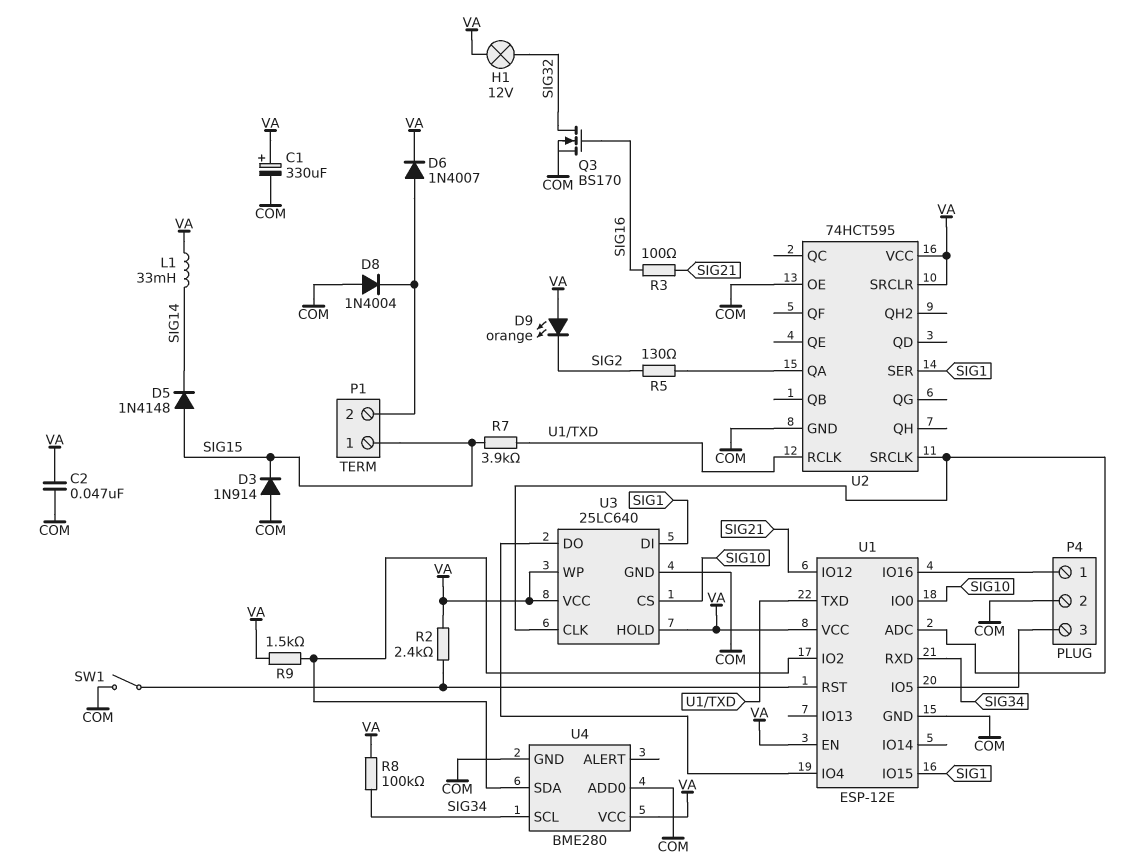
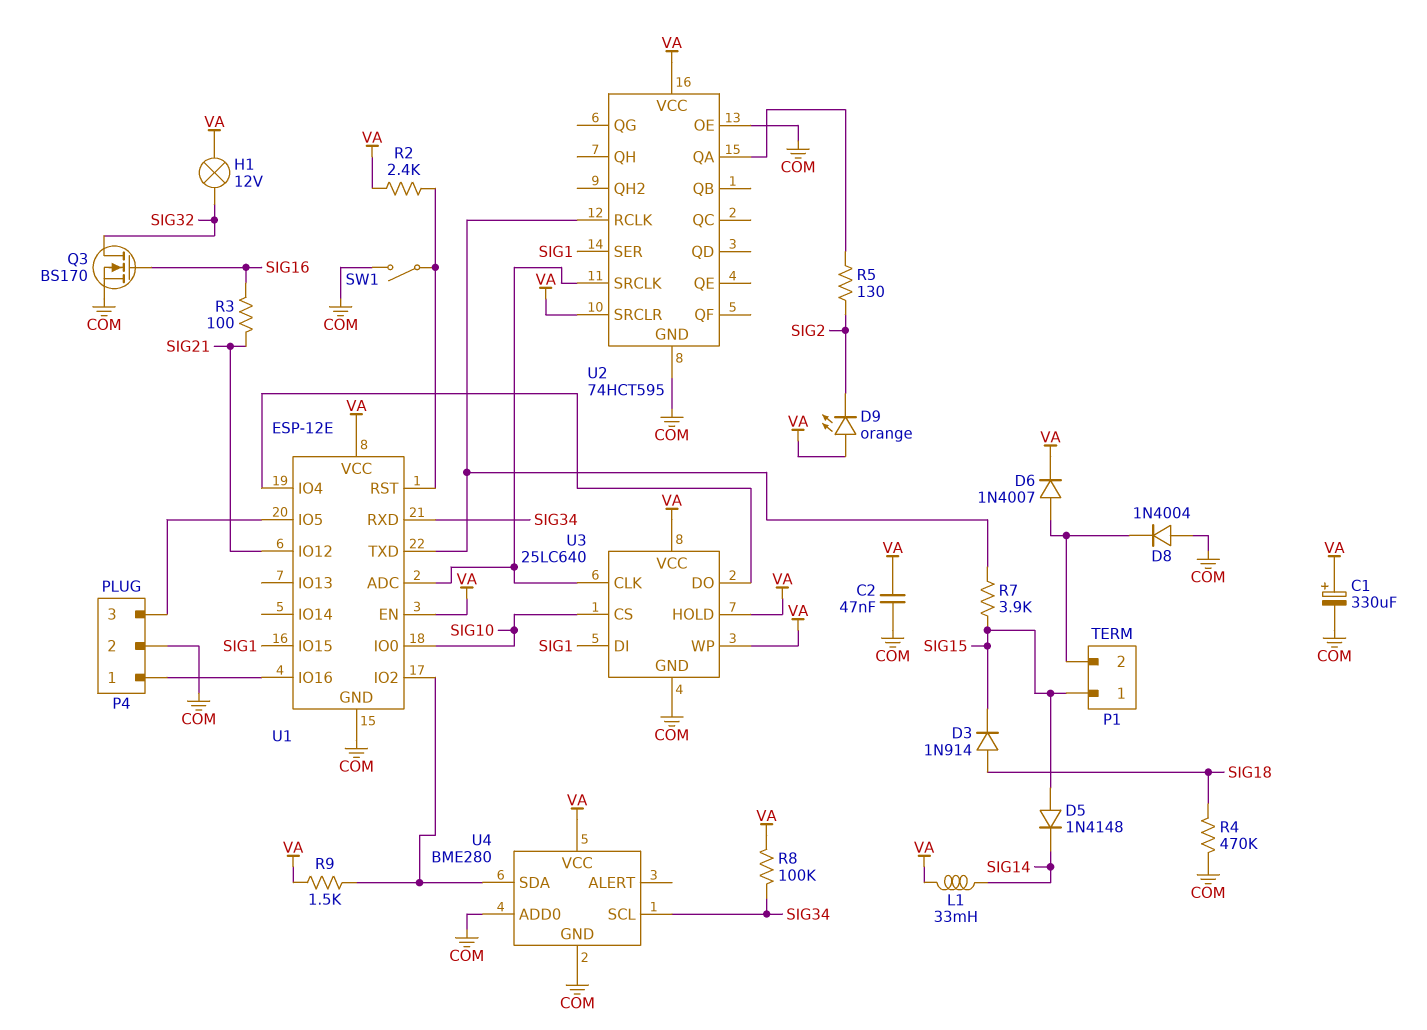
D3: diode 1N914 (A COM, K SIG15) -> diode 1N914 (A SIG18, K SIG15)
R4: none -> 470k (COM, SIG18)

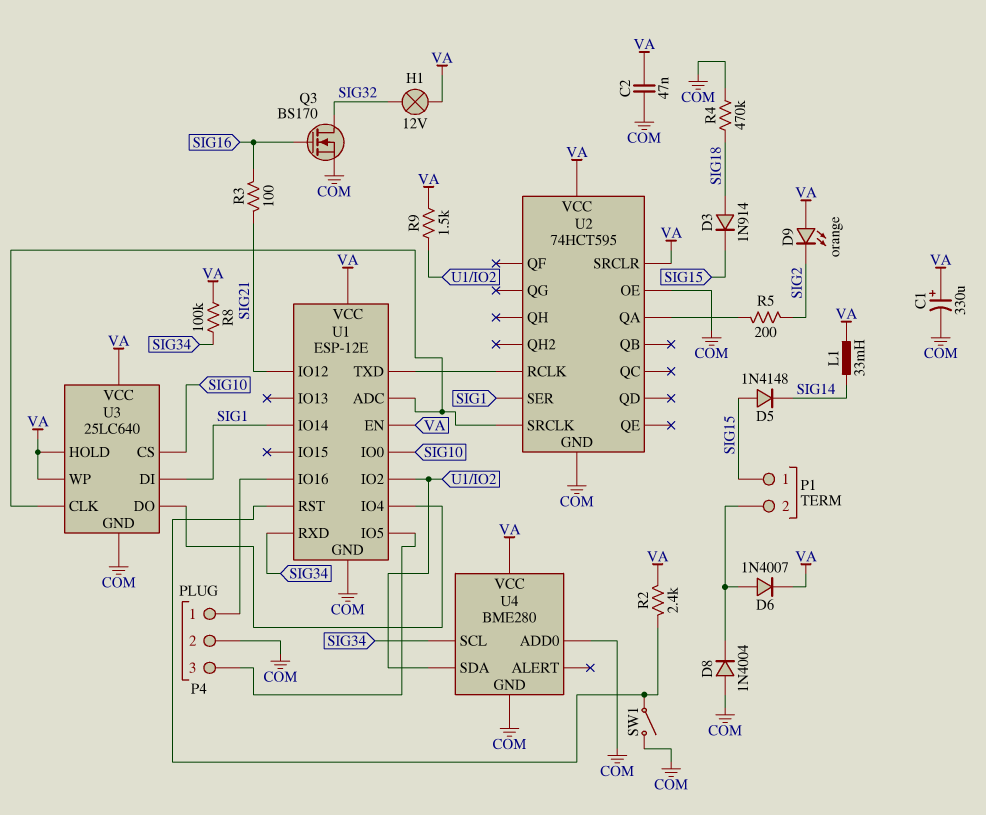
R5: 130 (SIG2, U2/QA) -> 200 (SIG2, U2/QA)
R7: 3.9k (SIG15, U1/TXD) -> none
U1 pin IO14: none -> SIG1
U1 pin IO15: SIG1 -> none

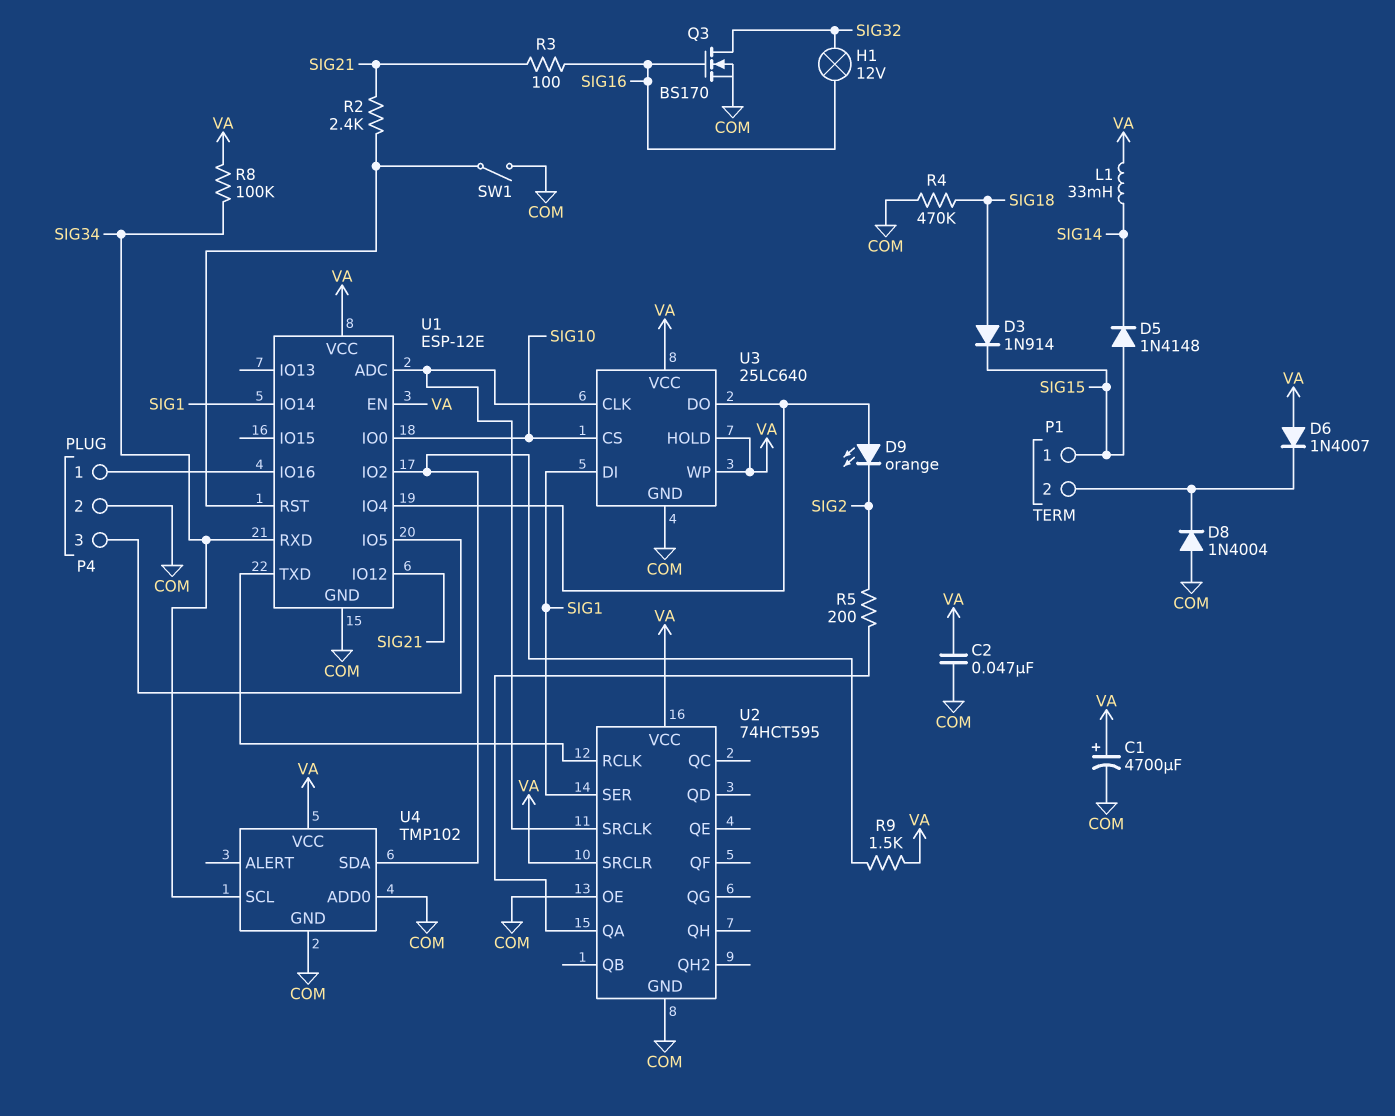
C1: 330uF (plus VA, minus COM) -> 4700uF (plus VA, minus COM)
D6: diode 1N4007 (A P1/2, K VA) -> diode 1N4007 (A VA, K P1/2)
D9: LED orange (A VA, K SIG2) -> LED orange (A U1/IO4, K SIG2)
H1: lamp 12V (SIG32, VA) -> lamp 12V (SIG16, SIG32)
R2: 2.4k (U1/RST, VA) -> 2.4k (SIG21, U1/RST)
U4: BME280 -> TMP102

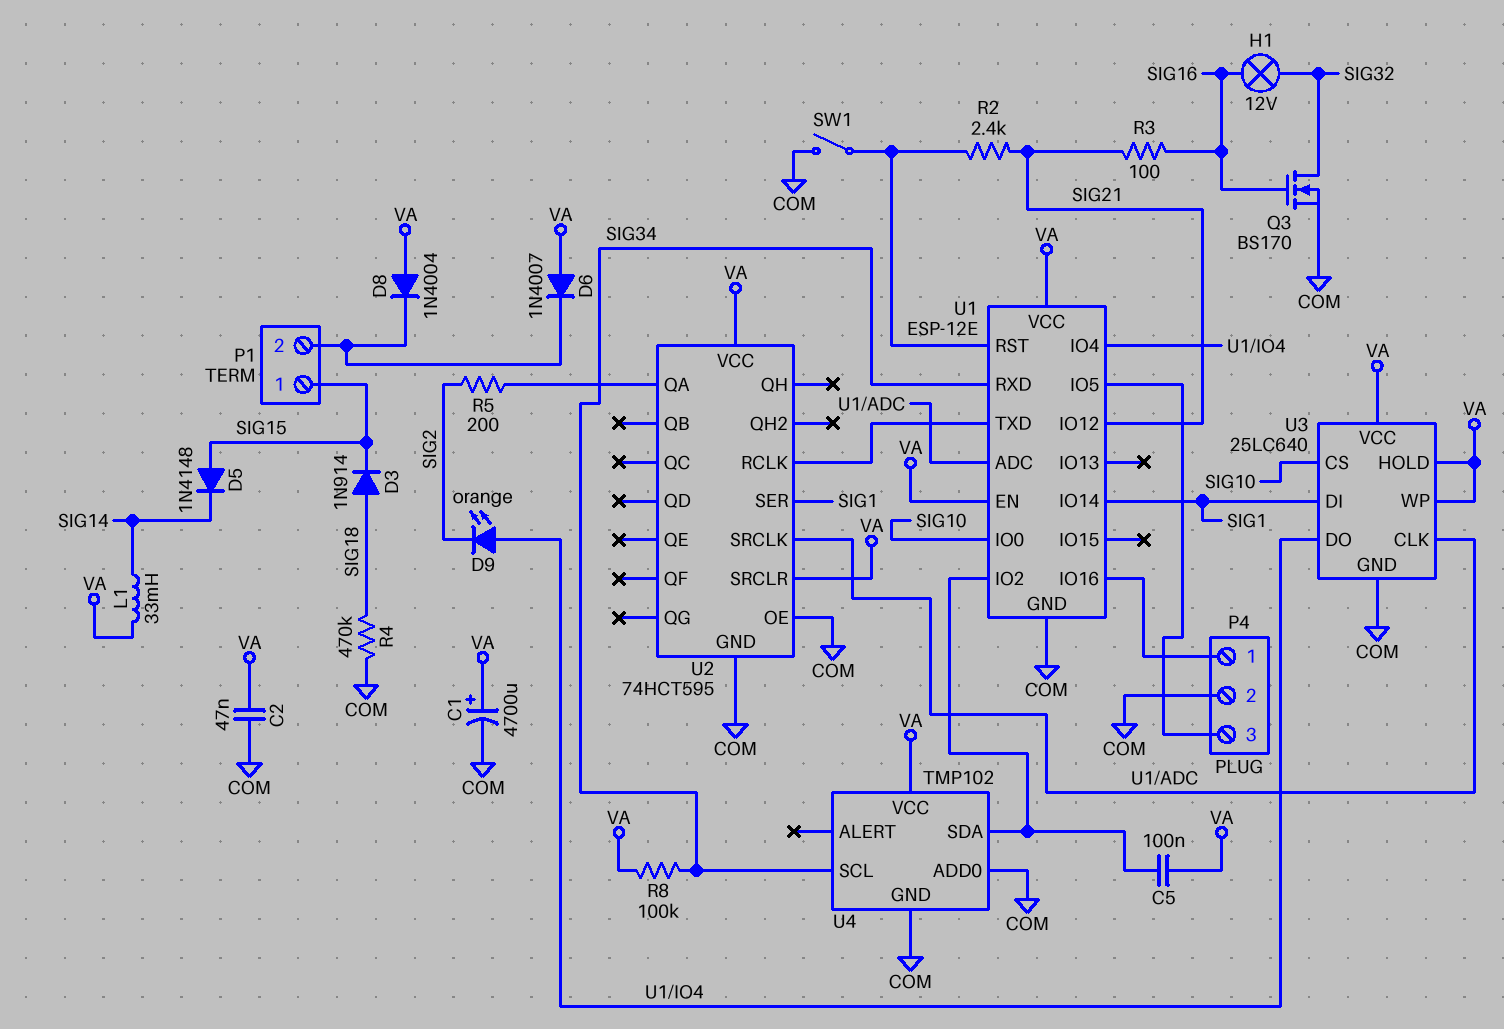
C5: none -> 100nF (U1/IO2, VA)
D8: diode 1N4004 (A COM, K P1/2) -> diode 1N4004 (A VA, K P1/2)
R9: 1.5k (U1/IO2, VA) -> none

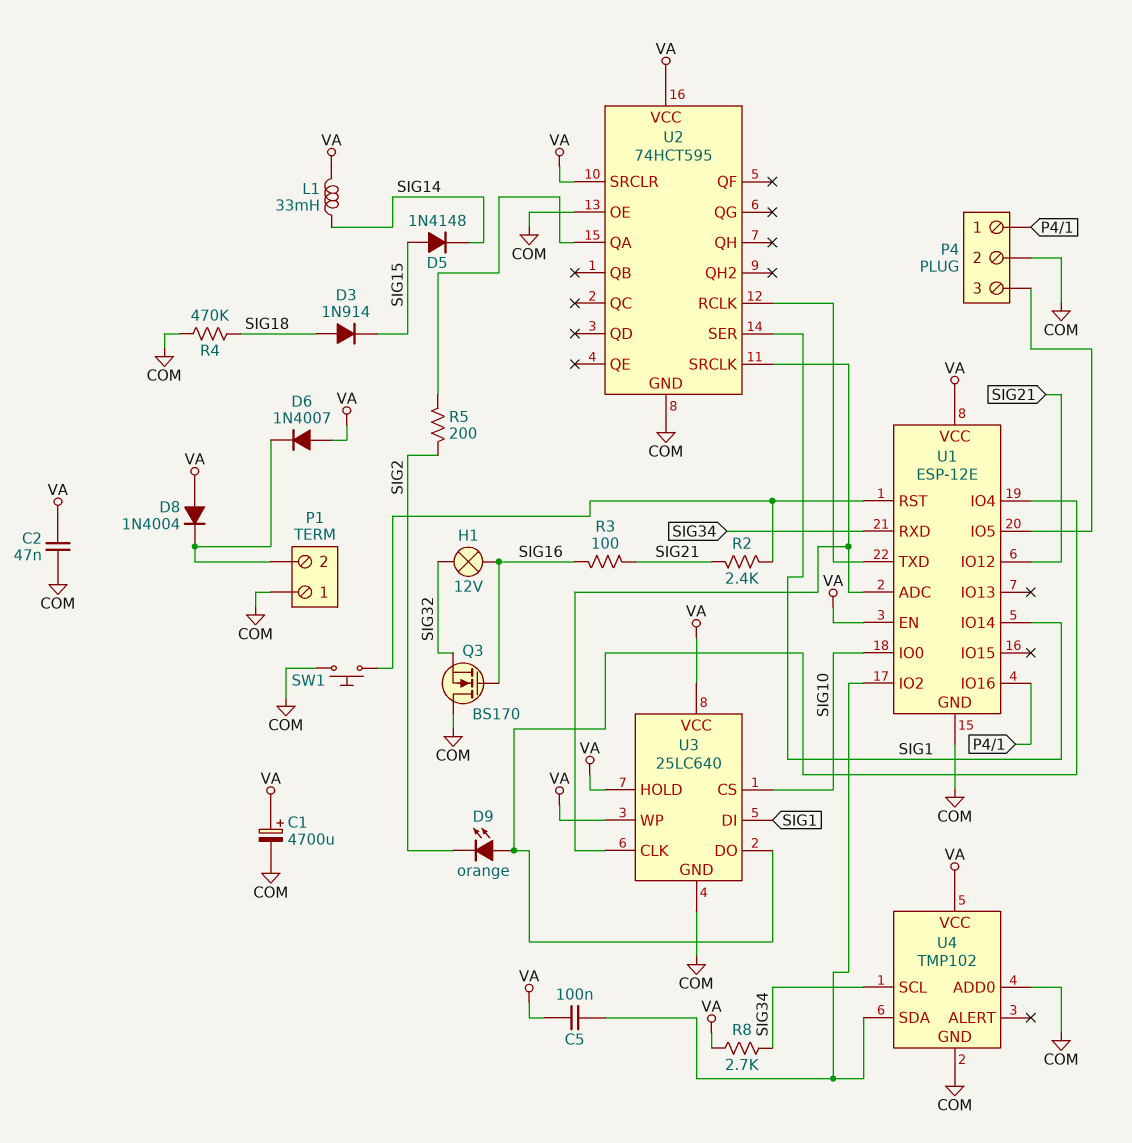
P1 pin 1: SIG15 -> COM
Q3: NMOS BS170 (G SIG16, D SIG32, S COM) -> NMOS BS170 (G SIG16, D COM, S SIG32)
R8: 100k (SIG34, VA) -> 2.7k (SIG34, VA)
SW1: switch (COM, U1/RST) -> button (COM, U1/RST)

